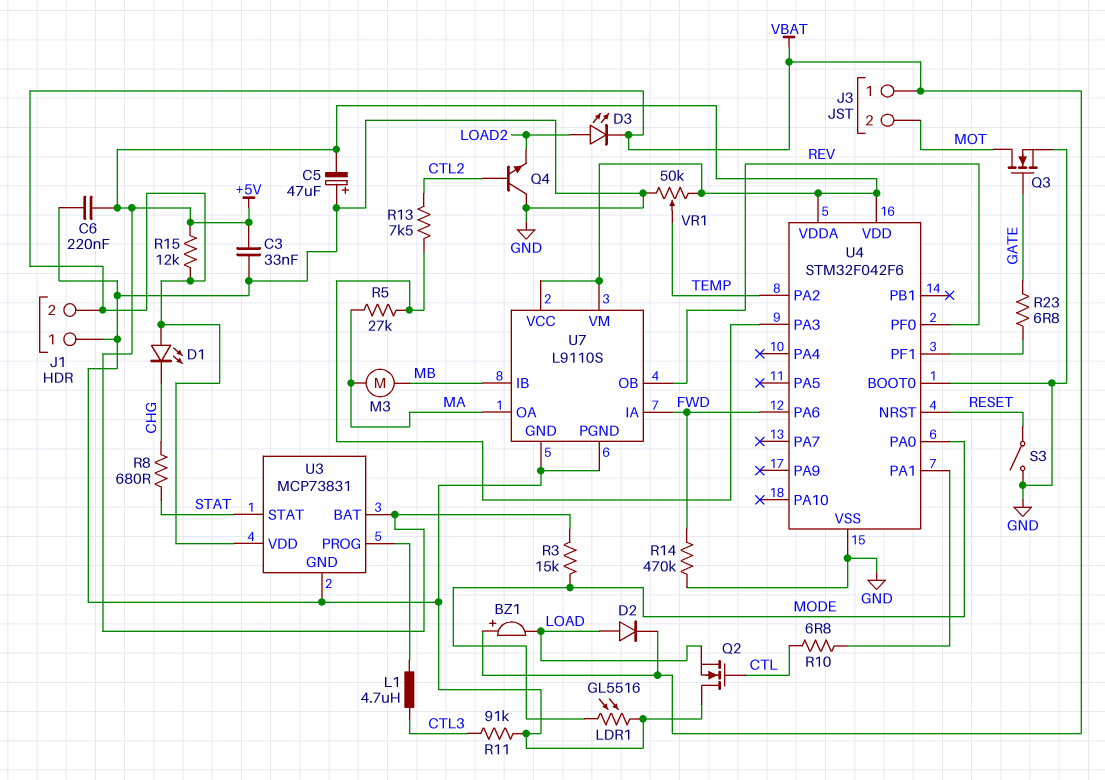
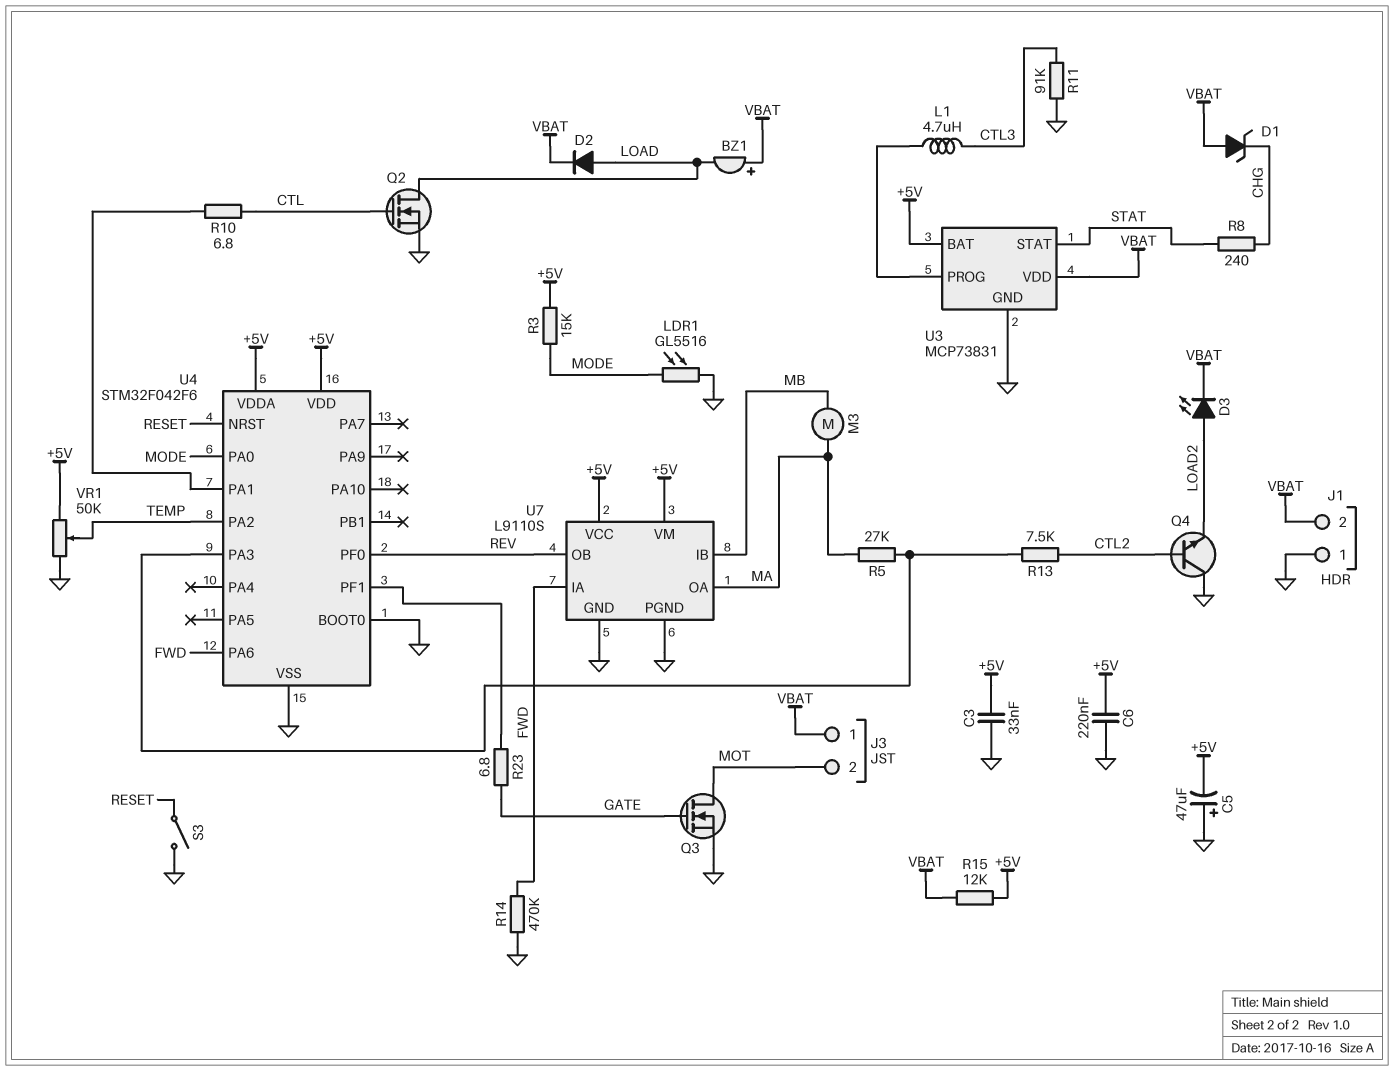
D1: LED (A VBAT, K CHG) -> zener (A VBAT, K CHG)
Q2: NMOS (G CTL, D GND, S LOAD) -> NMOS (G CTL, D LOAD, S GND)
R8: 680 (CHG, STAT) -> 240 (CHG, STAT)

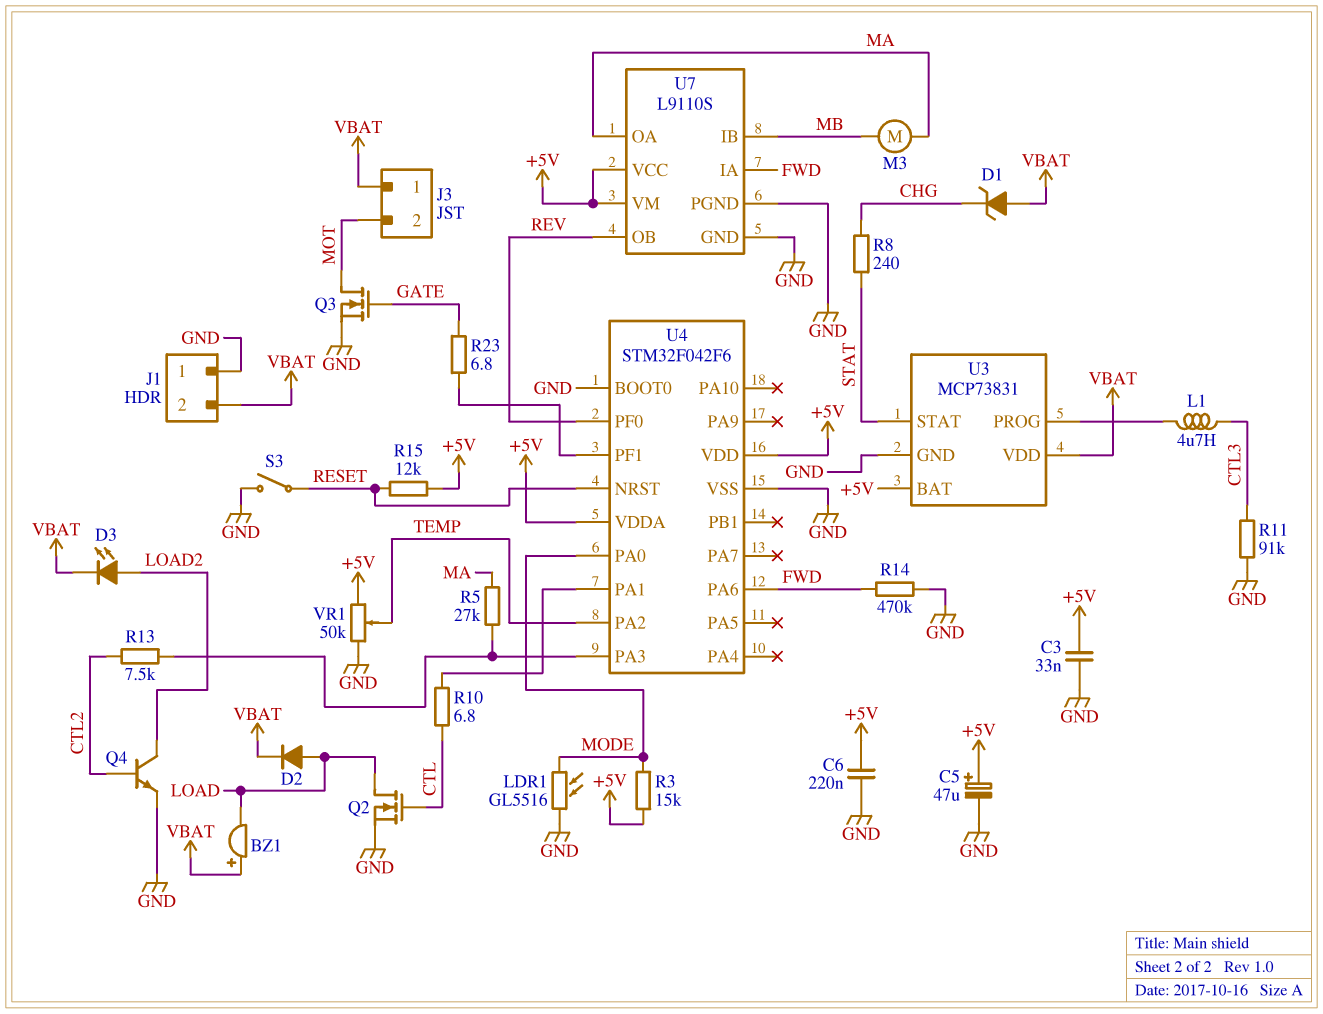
C5: 47uF (plus GND, minus +5V) -> 47uF (plus +5V, minus GND)
Q4: NPN (B CTL2, C GND, E LOAD2) -> NPN (B CTL2, C LOAD2, E GND)
R15: 12k (+5V, VBAT) -> 12k (+5V, RESET)

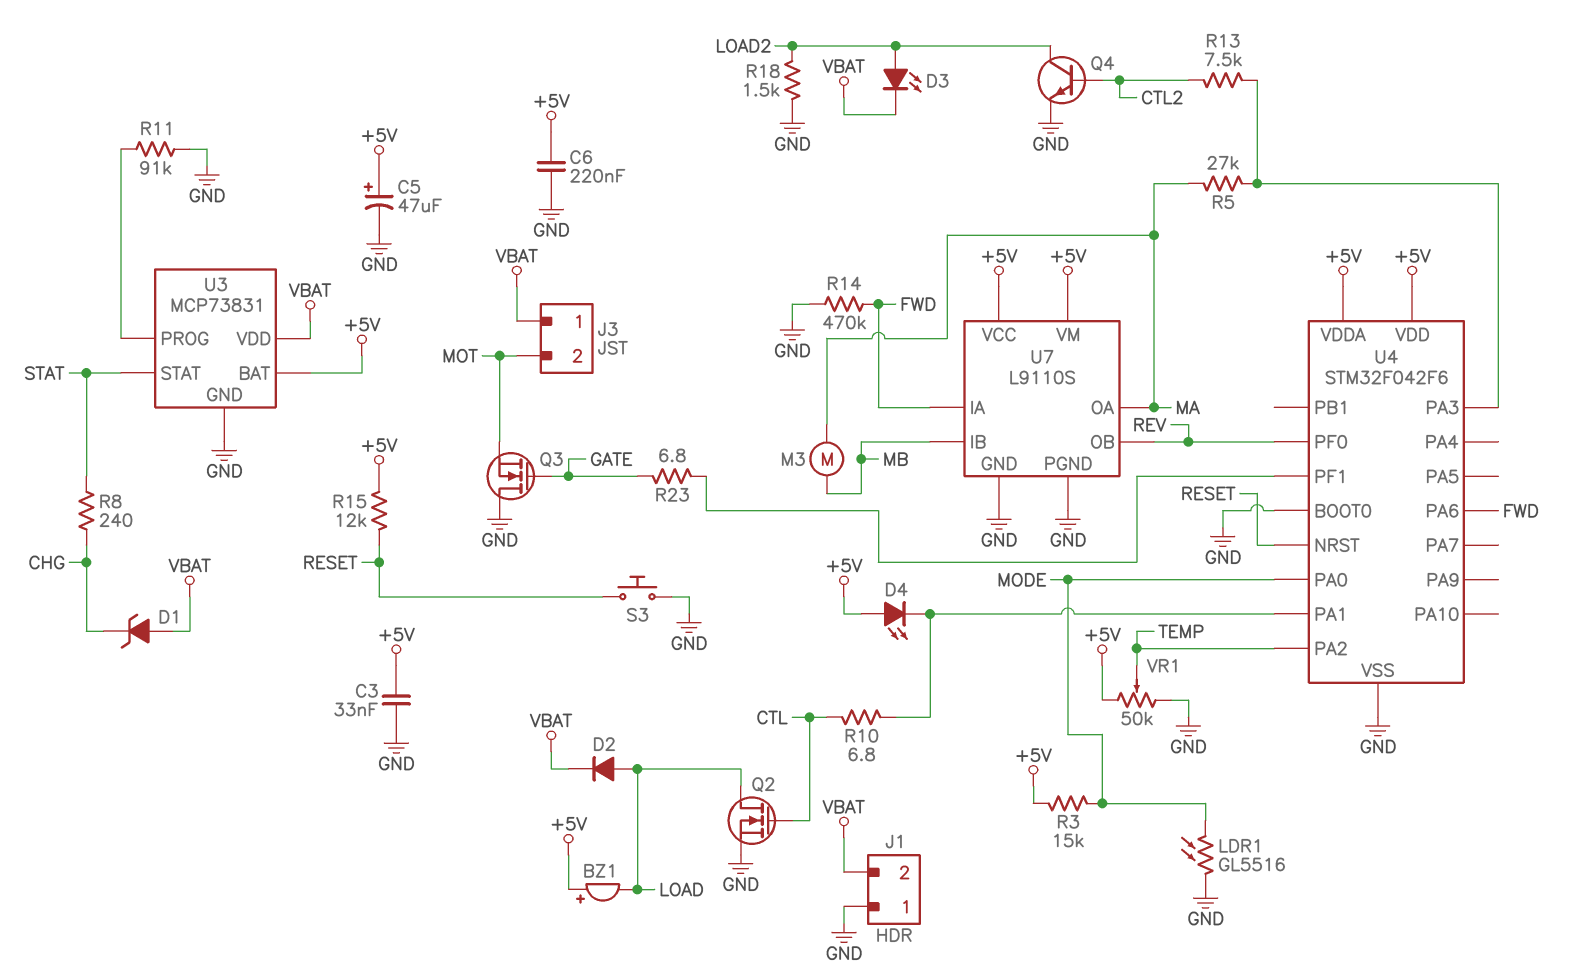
BZ1: buzzer (plus VBAT, minus LOAD) -> buzzer (plus +5V, minus LOAD)
D4: none -> LED (A +5V, K U4/PA1)
L1: 4.7uH (CTL3, U3/PROG) -> none
Q3: NMOS (G GATE, D MOT, S GND) -> NMOS (G GATE, D GND, S MOT)
R11: 91k (CTL3, GND) -> 91k (GND, U3/PROG)
R18: none -> 1.5k (GND, LOAD2)
S3: switch (GND, RESET) -> button (GND, RESET)

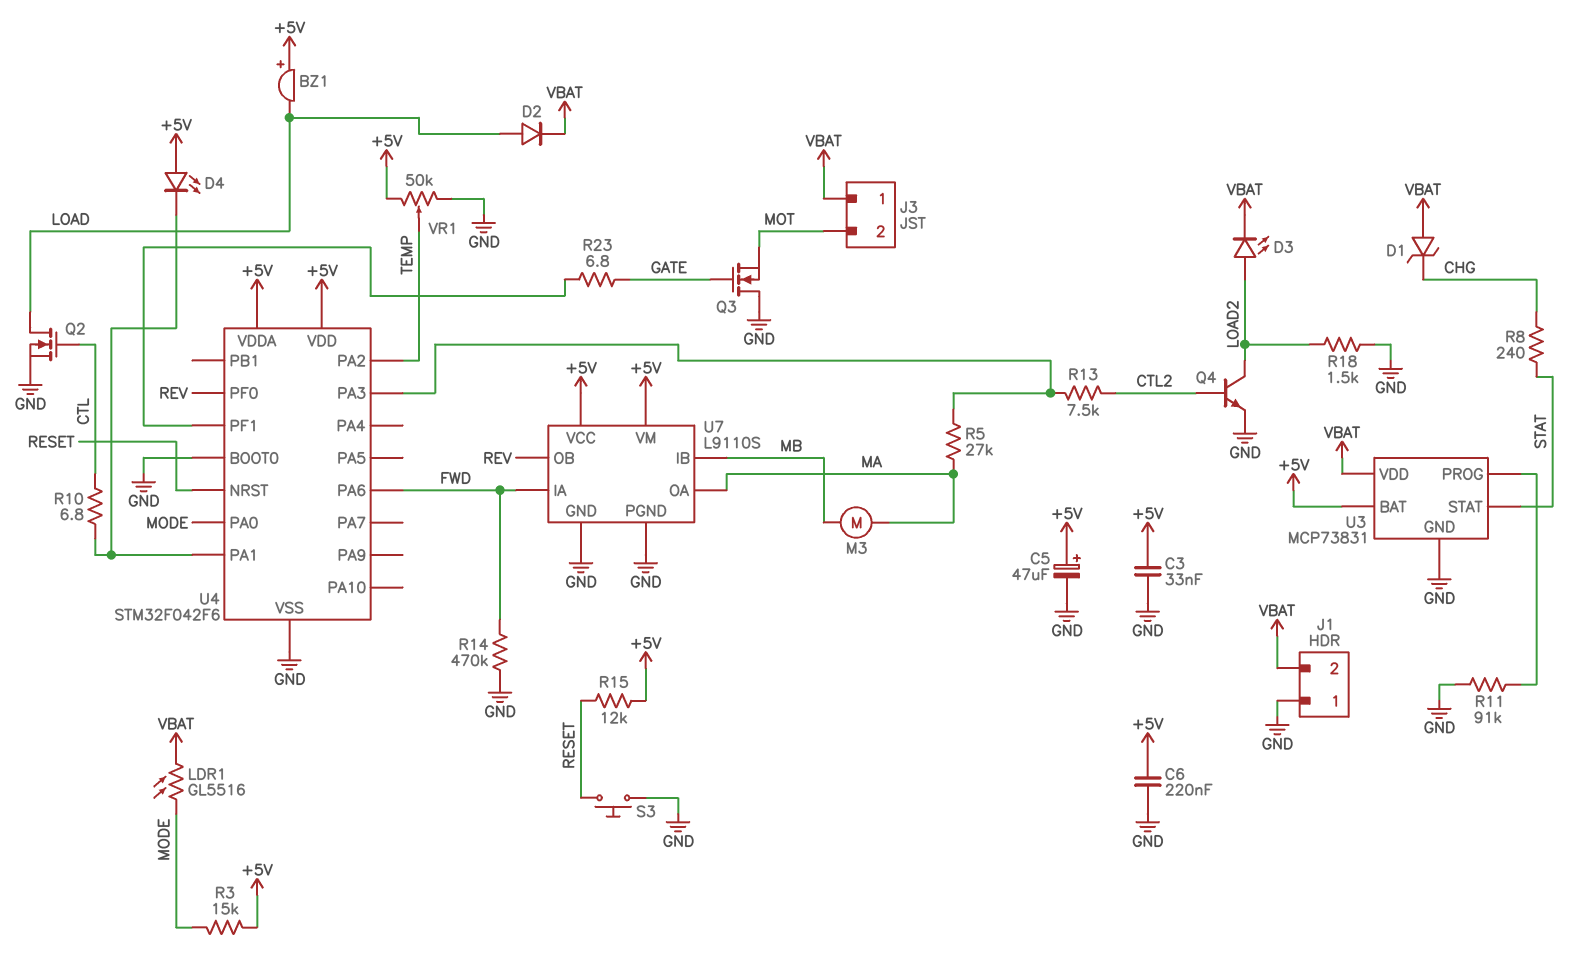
LDR1: GL5516 (GND, MODE) -> GL5516 (MODE, VBAT)

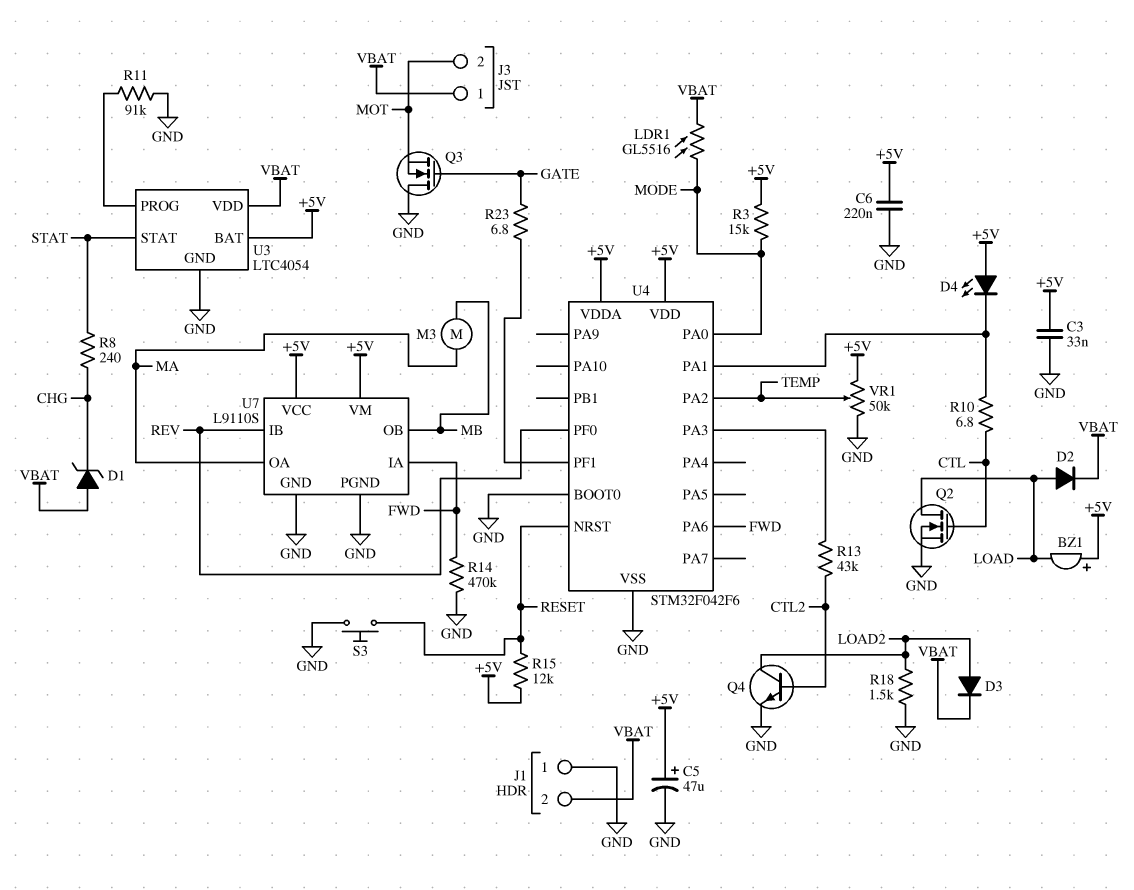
D3: LED (A LOAD2, K VBAT) -> diode (A LOAD2, K VBAT)
R5: 27k (MA, U4/PA3) -> none
R13: 7.5k (CTL2, U4/PA3) -> 43k (CTL2, U4/PA3)
U3: MCP73831 -> LTC4054
U7 pin IB: MB -> REV
U7 pin OB: REV -> MB

